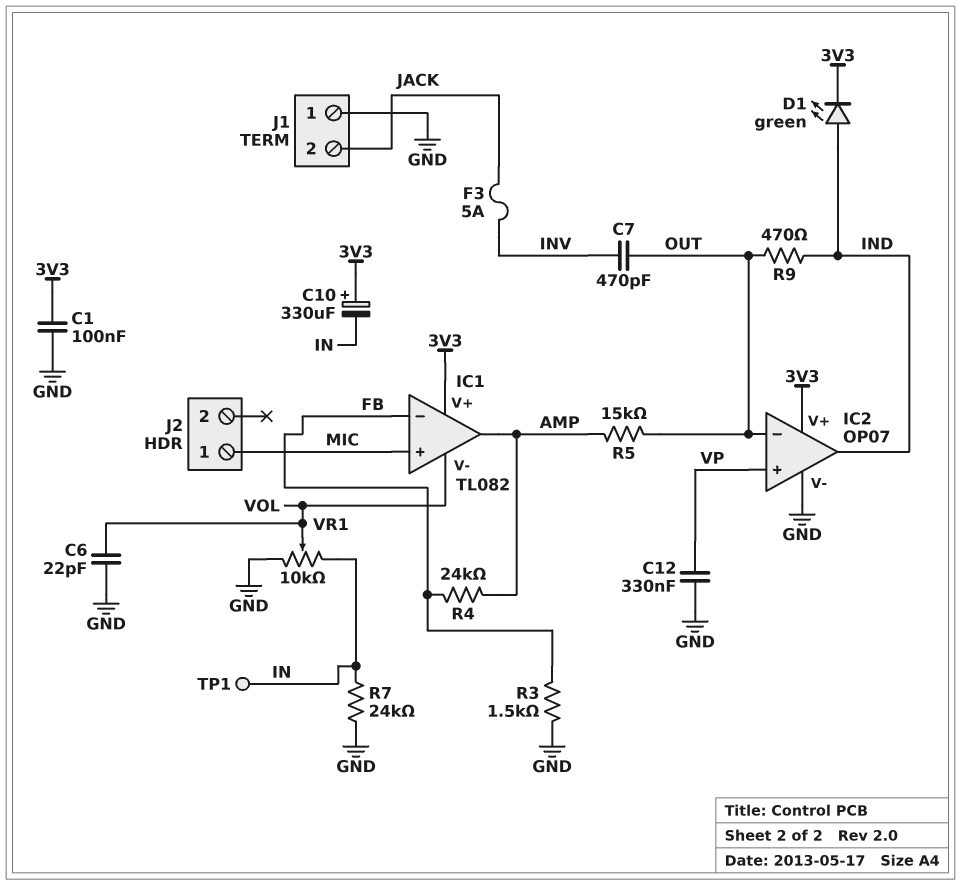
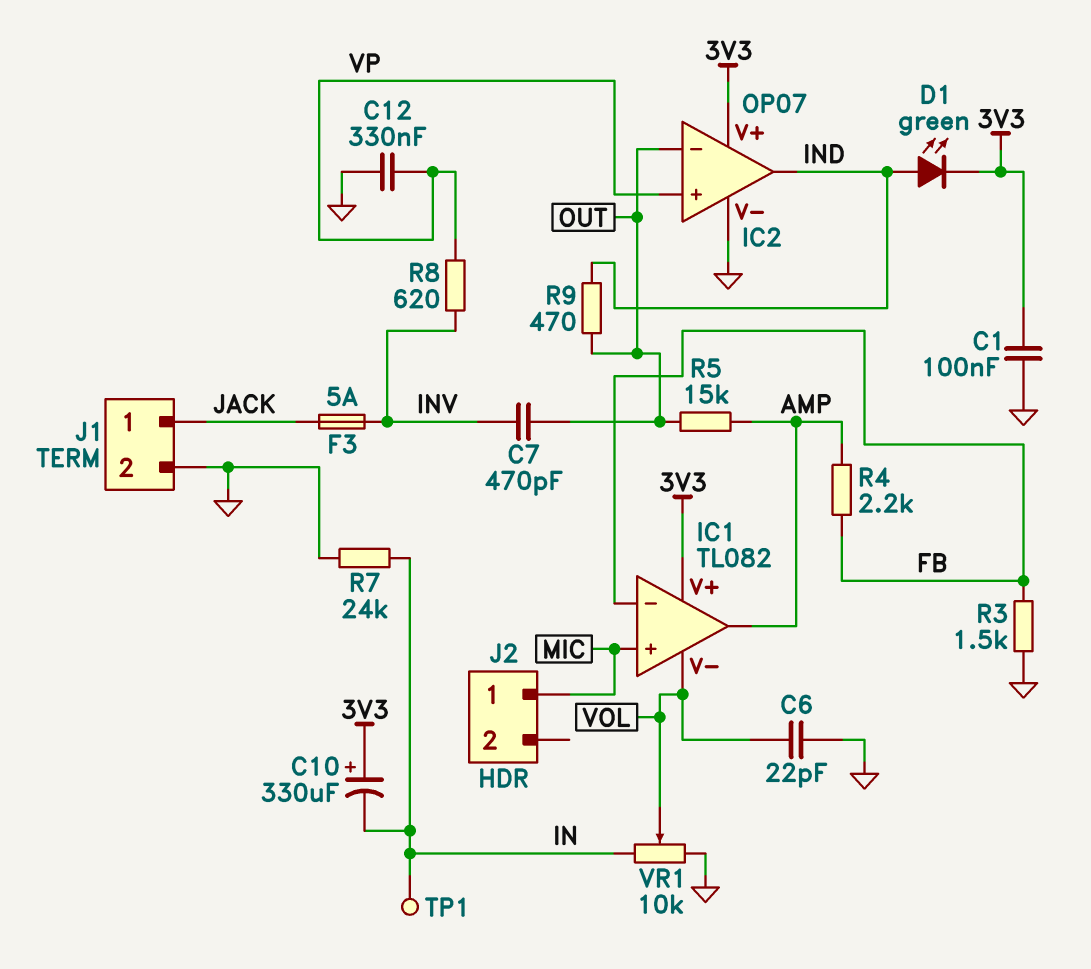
J1 pin 1: GND -> JACK
J1 pin 2: JACK -> GND
R4: 24k (AMP, FB) -> 2.2k (AMP, FB)
R8: none -> 620 (INV, VP)

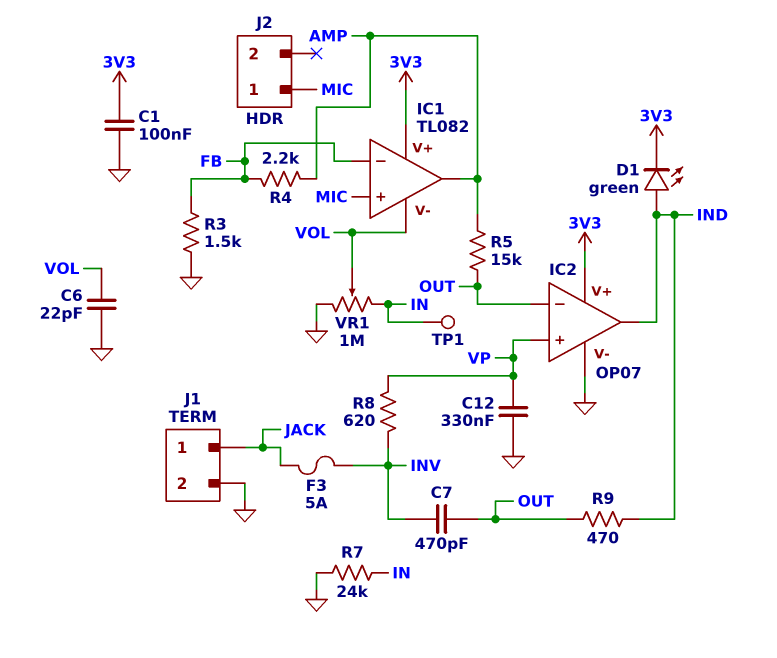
C10: 330uF (plus 3V3, minus IN) -> none
VR1: 10k (GND, IN, wiper VOL) -> 1M (GND, IN, wiper VOL)

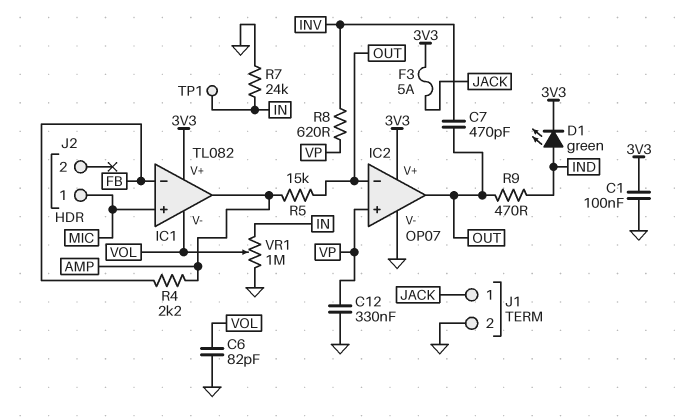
C6: 22pF (GND, VOL) -> 82pF (GND, VOL)
F3: 5A (INV, JACK) -> 5A (3V3, JACK)
IC2 pin out: IND -> OUT
R3: 1.5k (FB, GND) -> none

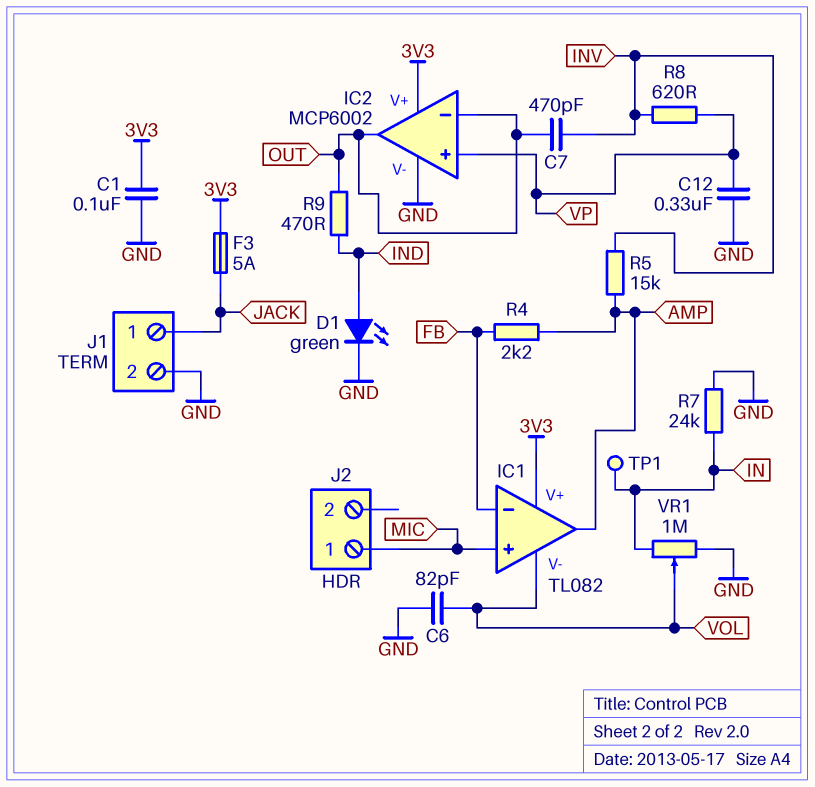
D1: LED green (A IND, K 3V3) -> LED green (A IND, K GND)
IC2: OP07 -> MCP6002
R5: 15k (AMP, OUT) -> 15k (AMP, INV)

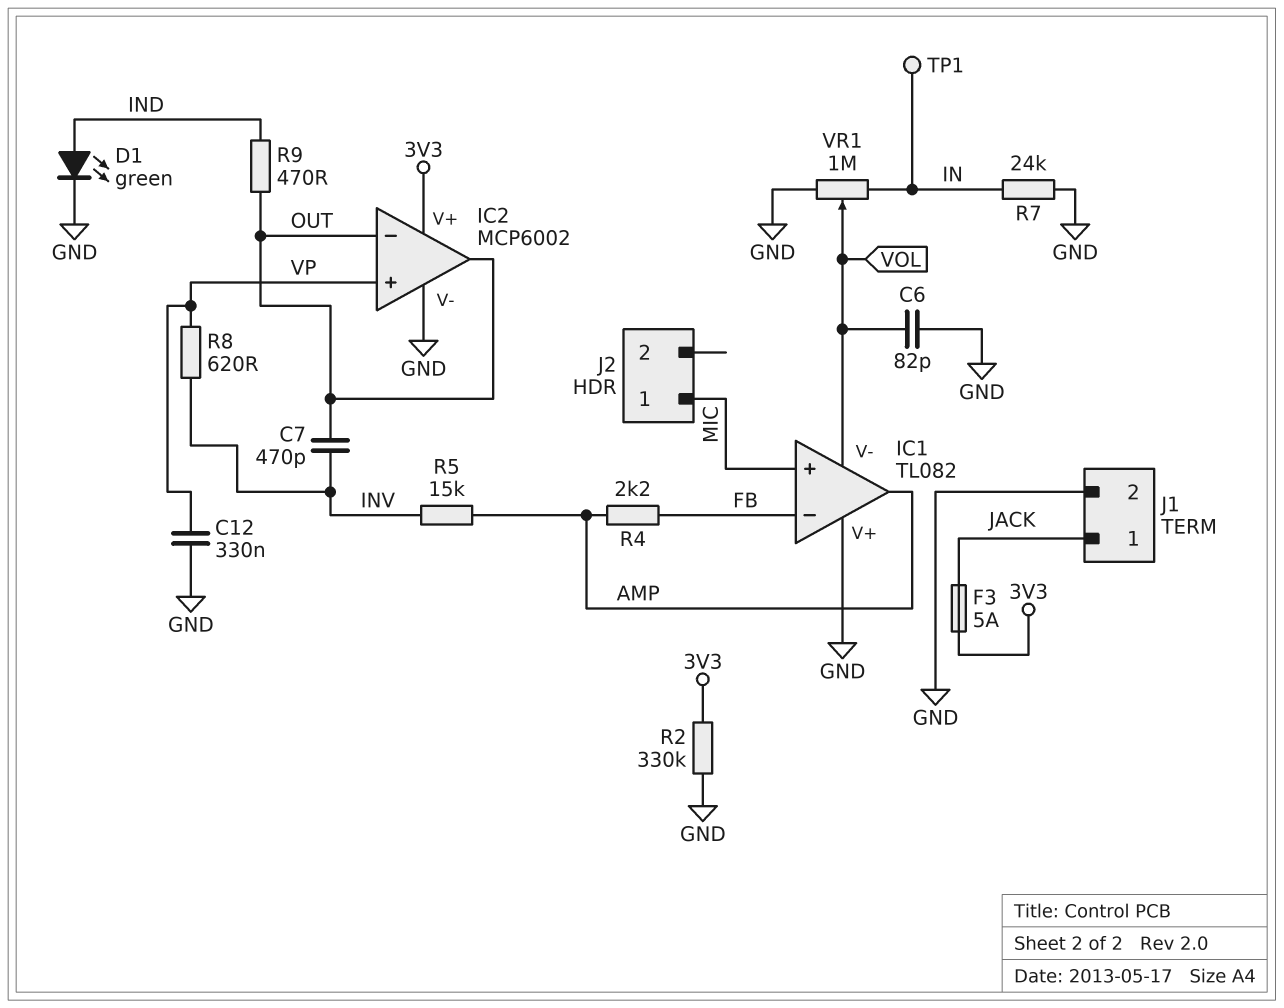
C1: 100nF (3V3, GND) -> none
IC1 pin V+: 3V3 -> GND
R2: none -> 330k (3V3, GND)

